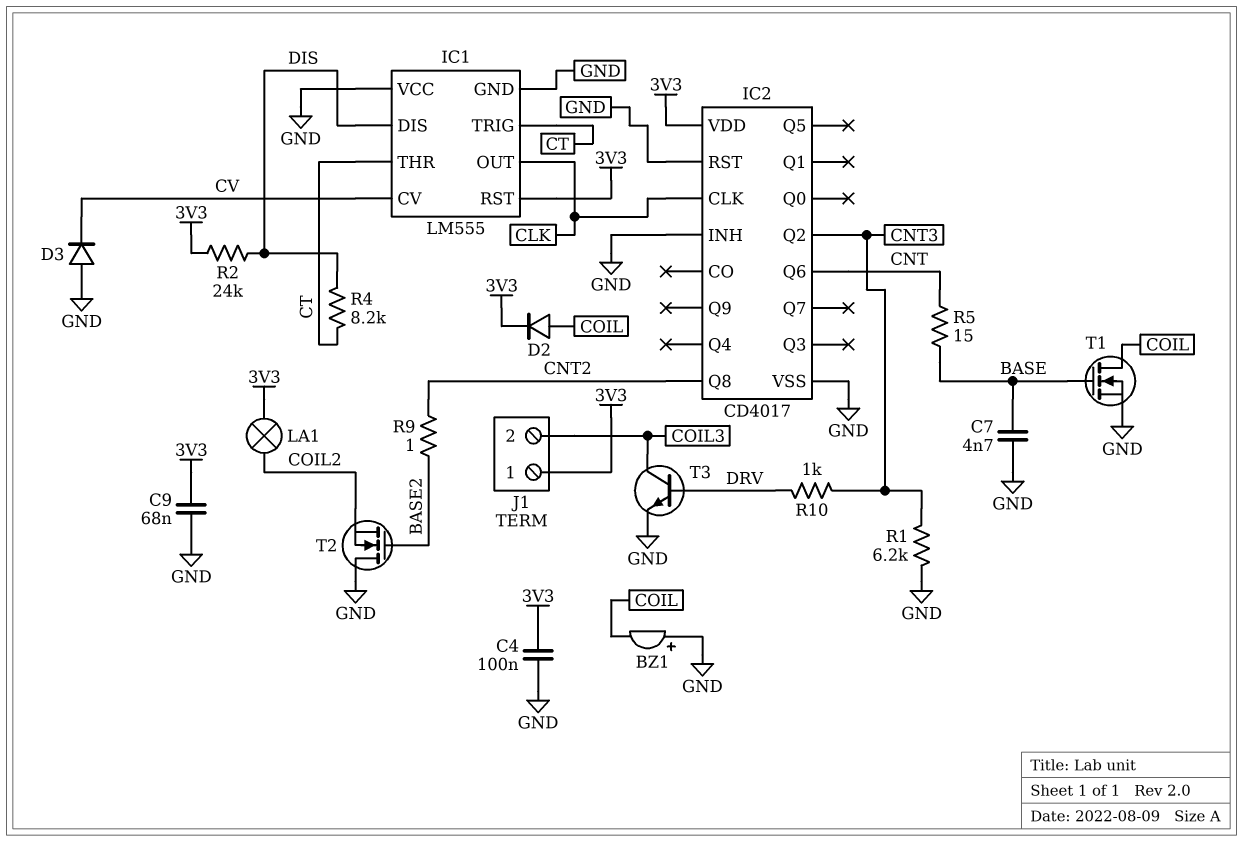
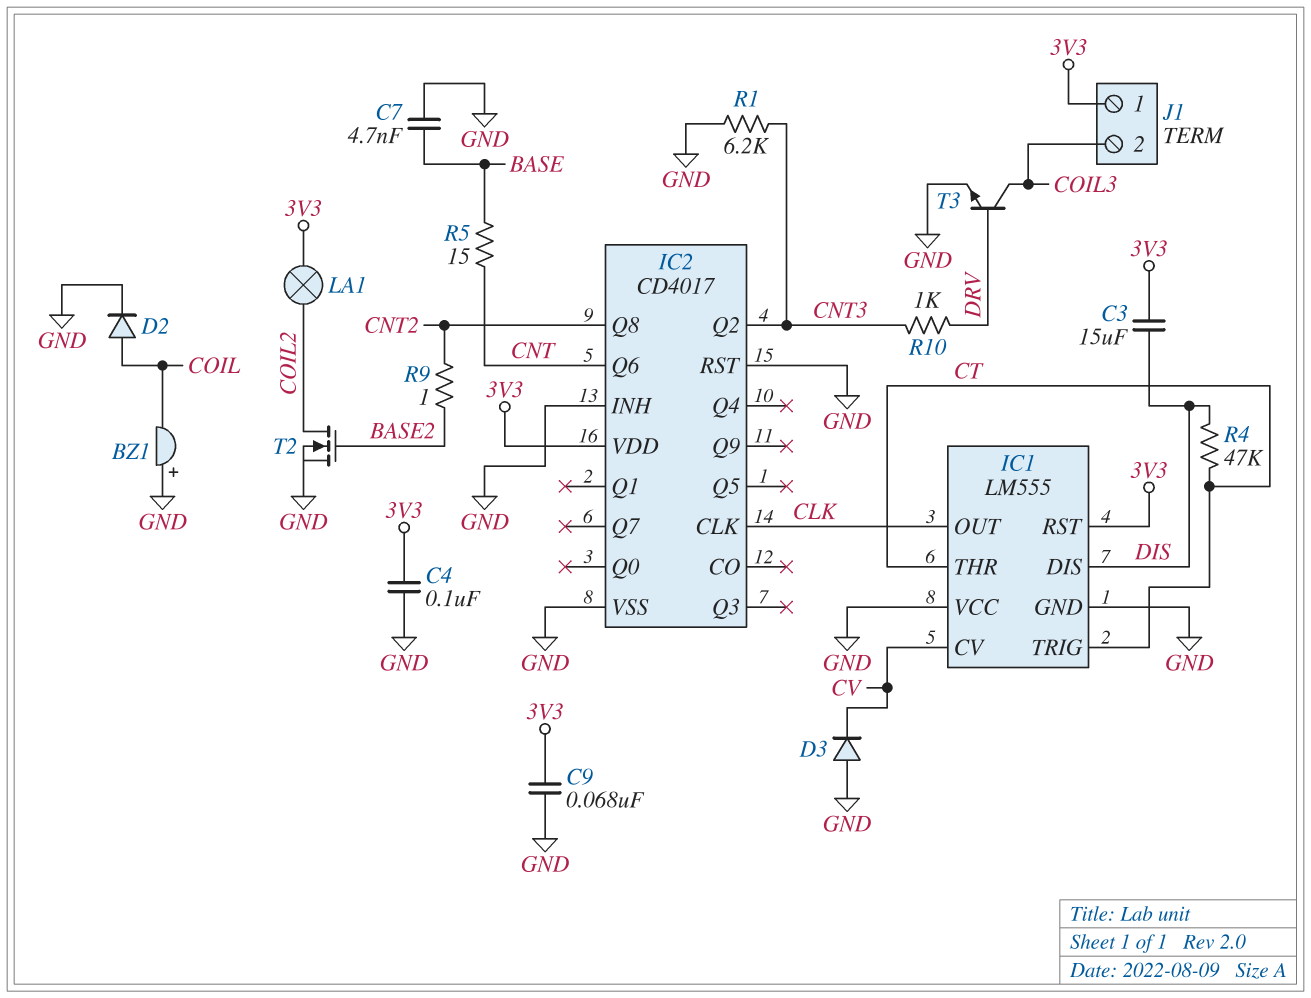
C3: none -> 15uF (3V3, DIS)
D2: diode (A COIL, K 3V3) -> diode (A COIL, K GND)
R2: 24k (3V3, DIS) -> none
R4: 8.2k (CT, DIS) -> 47k (CT, DIS)
T1: NMOS (G BASE, D COIL, S GND) -> none
T2: NMOS (G BASE2, D GND, S COIL2) -> NMOS (G BASE2, D COIL2, S GND)

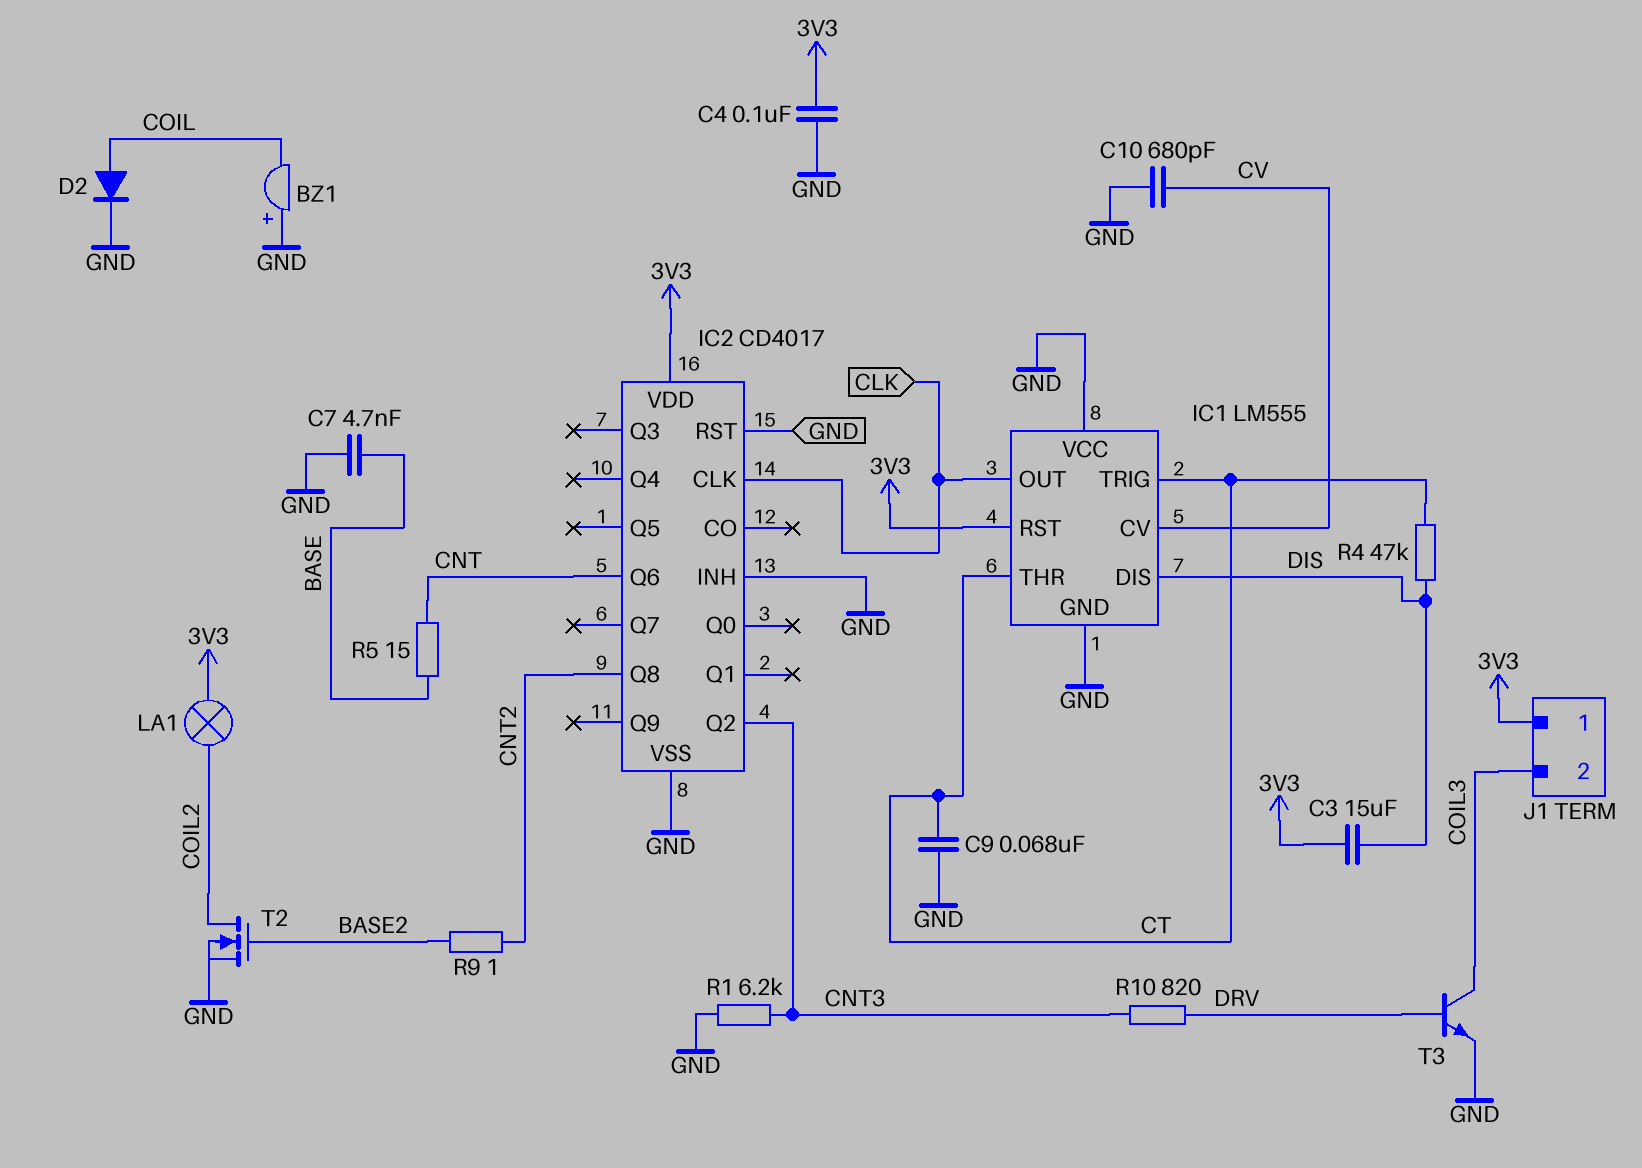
C9: 68nF (3V3, GND) -> 68nF (CT, GND)
C10: none -> 680pF (CV, GND)
D3: diode (A GND, K CV) -> none
R10: 1k (CNT3, DRV) -> 820 (CNT3, DRV)

